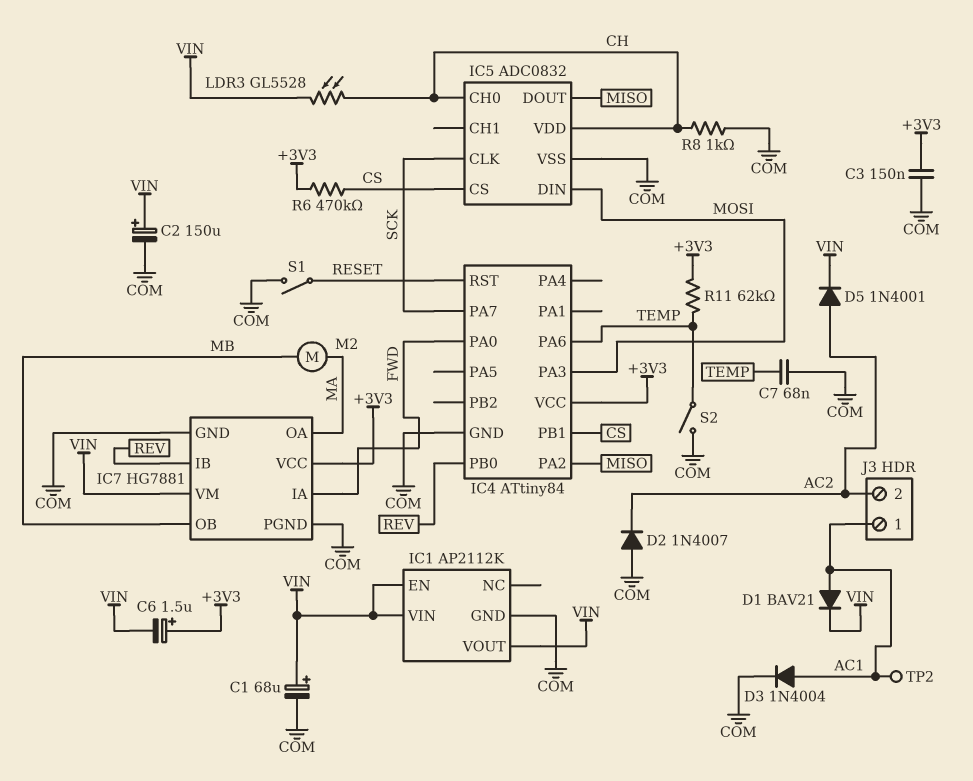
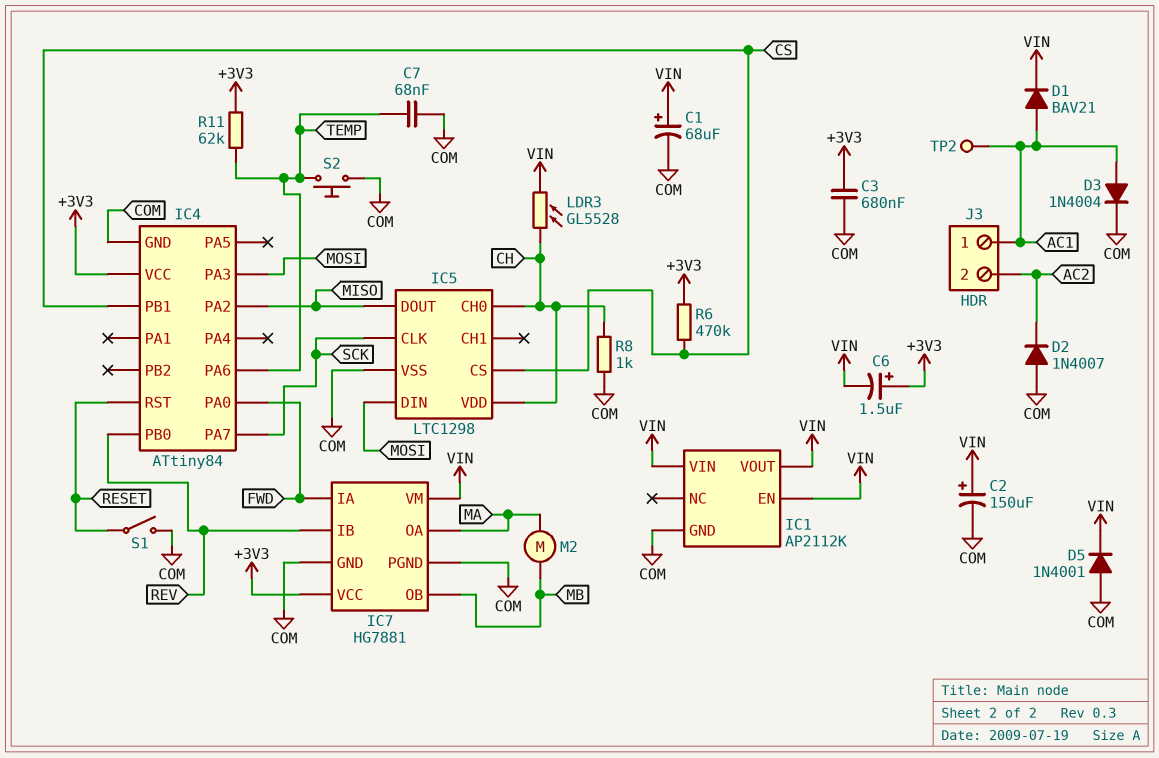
C3: 150nF (+3V3, COM) -> 680nF (+3V3, COM)
D5: diode 1N4001 (A AC2, K VIN) -> diode 1N4001 (A COM, K VIN)
IC5: ADC0832 -> LTC1298
S2: switch (COM, TEMP) -> button (COM, TEMP)

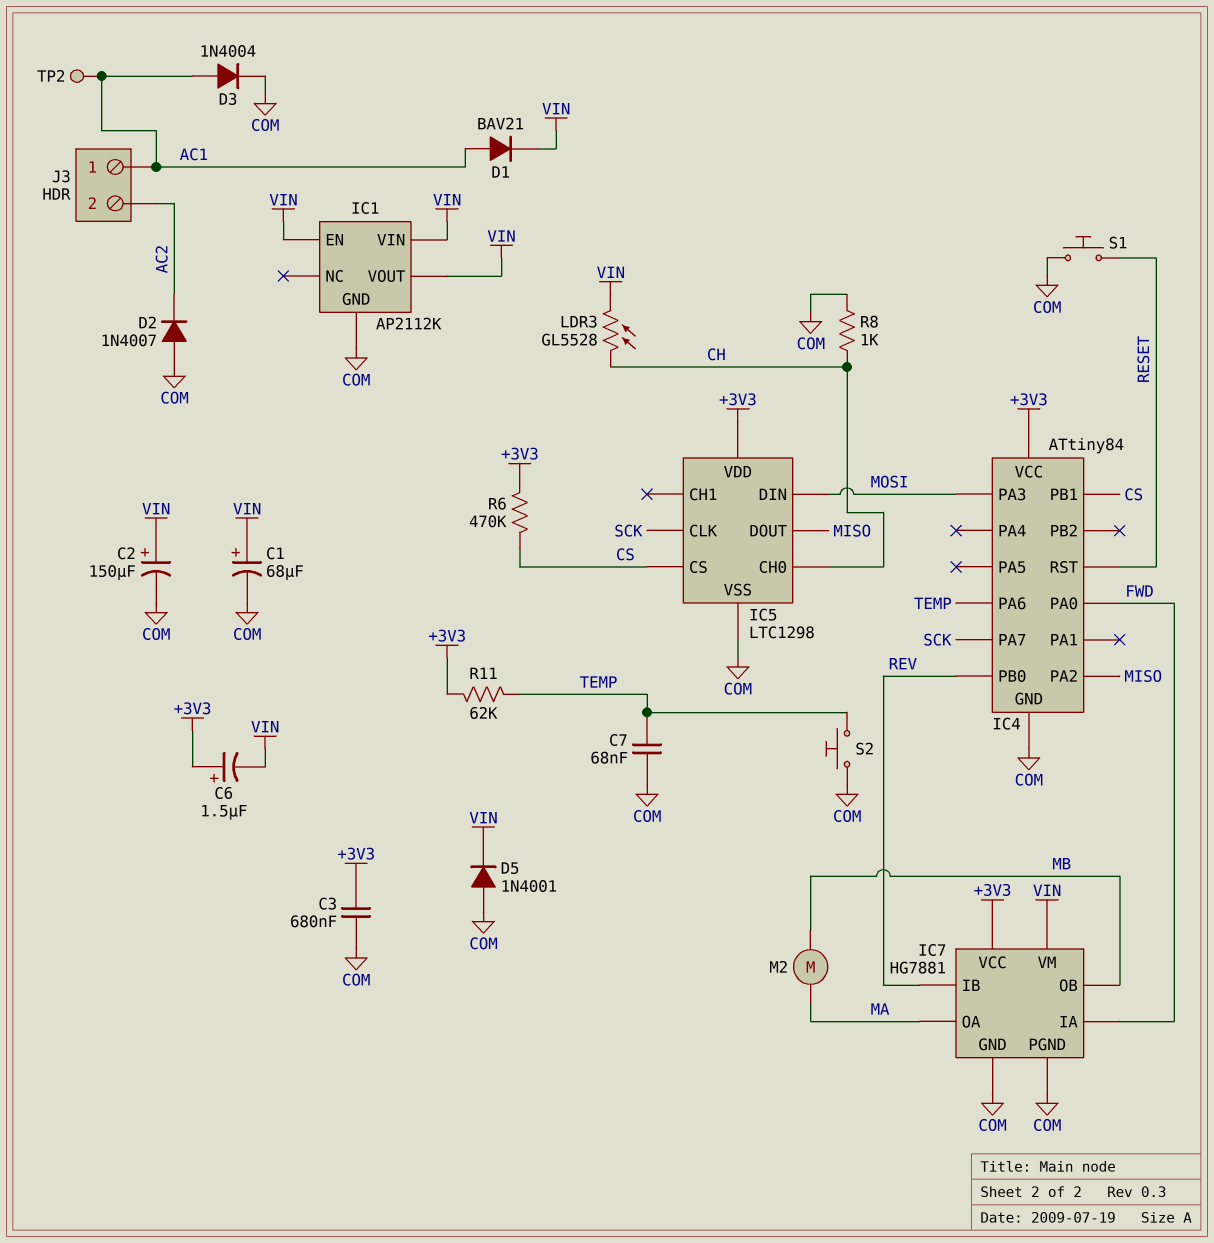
IC5 pin VDD: CH -> +3V3
S1: switch (COM, RESET) -> button (COM, RESET)

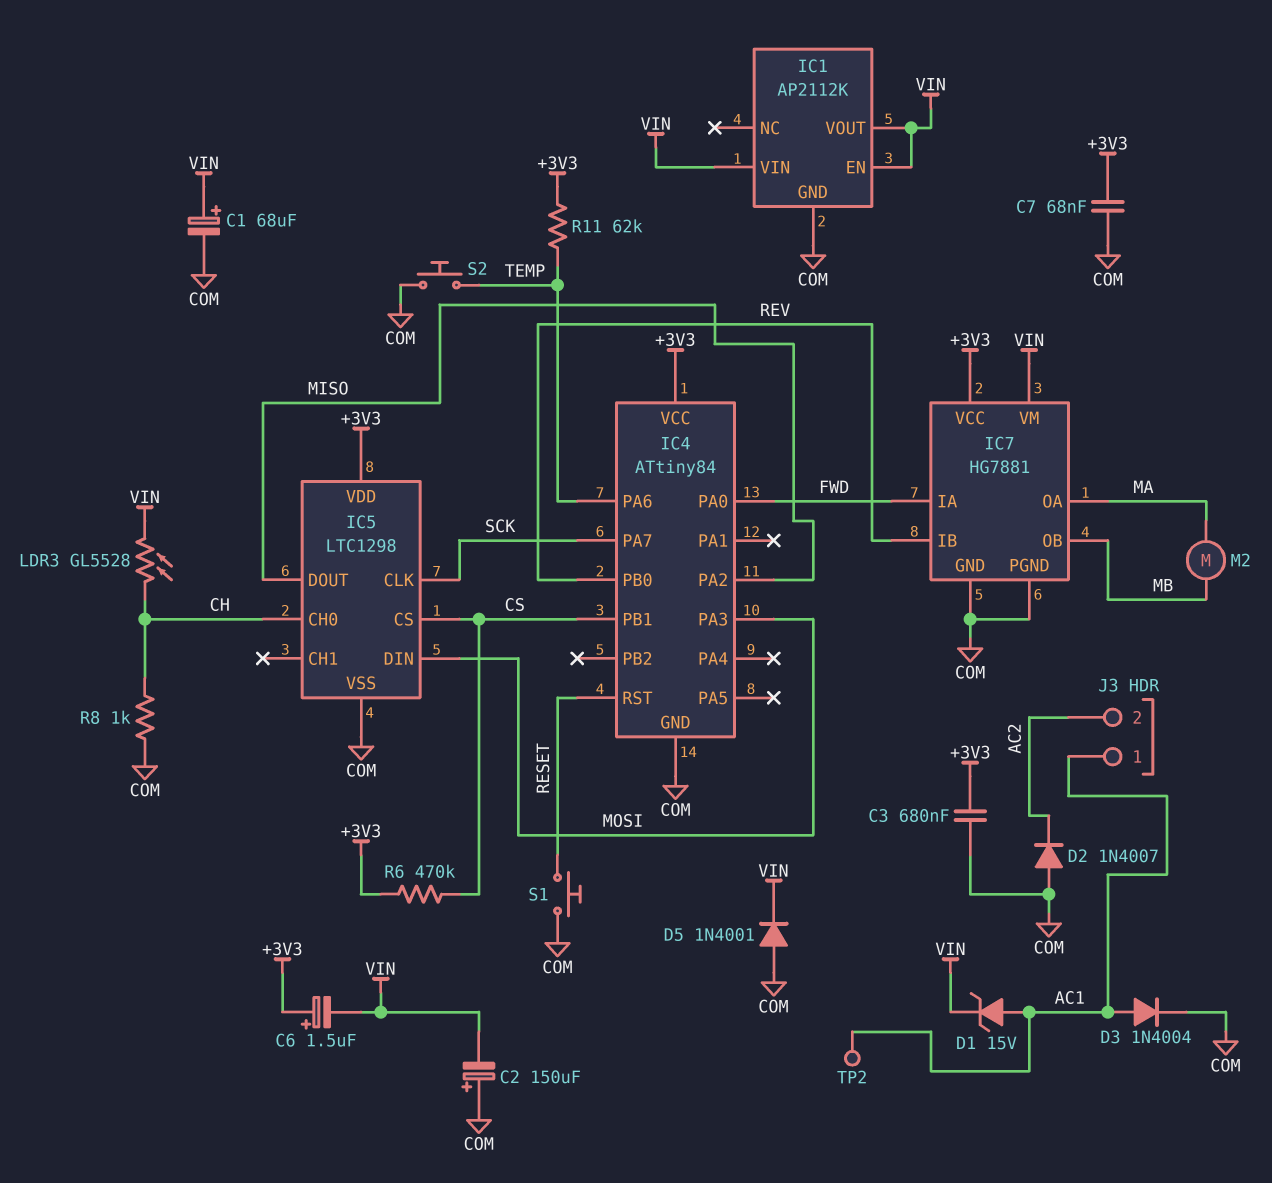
C2: 150uF (plus VIN, minus COM) -> 150uF (plus COM, minus VIN)
C7: 68nF (COM, TEMP) -> 68nF (+3V3, COM)
D1: diode BAV21 (A AC1, K VIN) -> zener 15V (A AC1, K VIN)

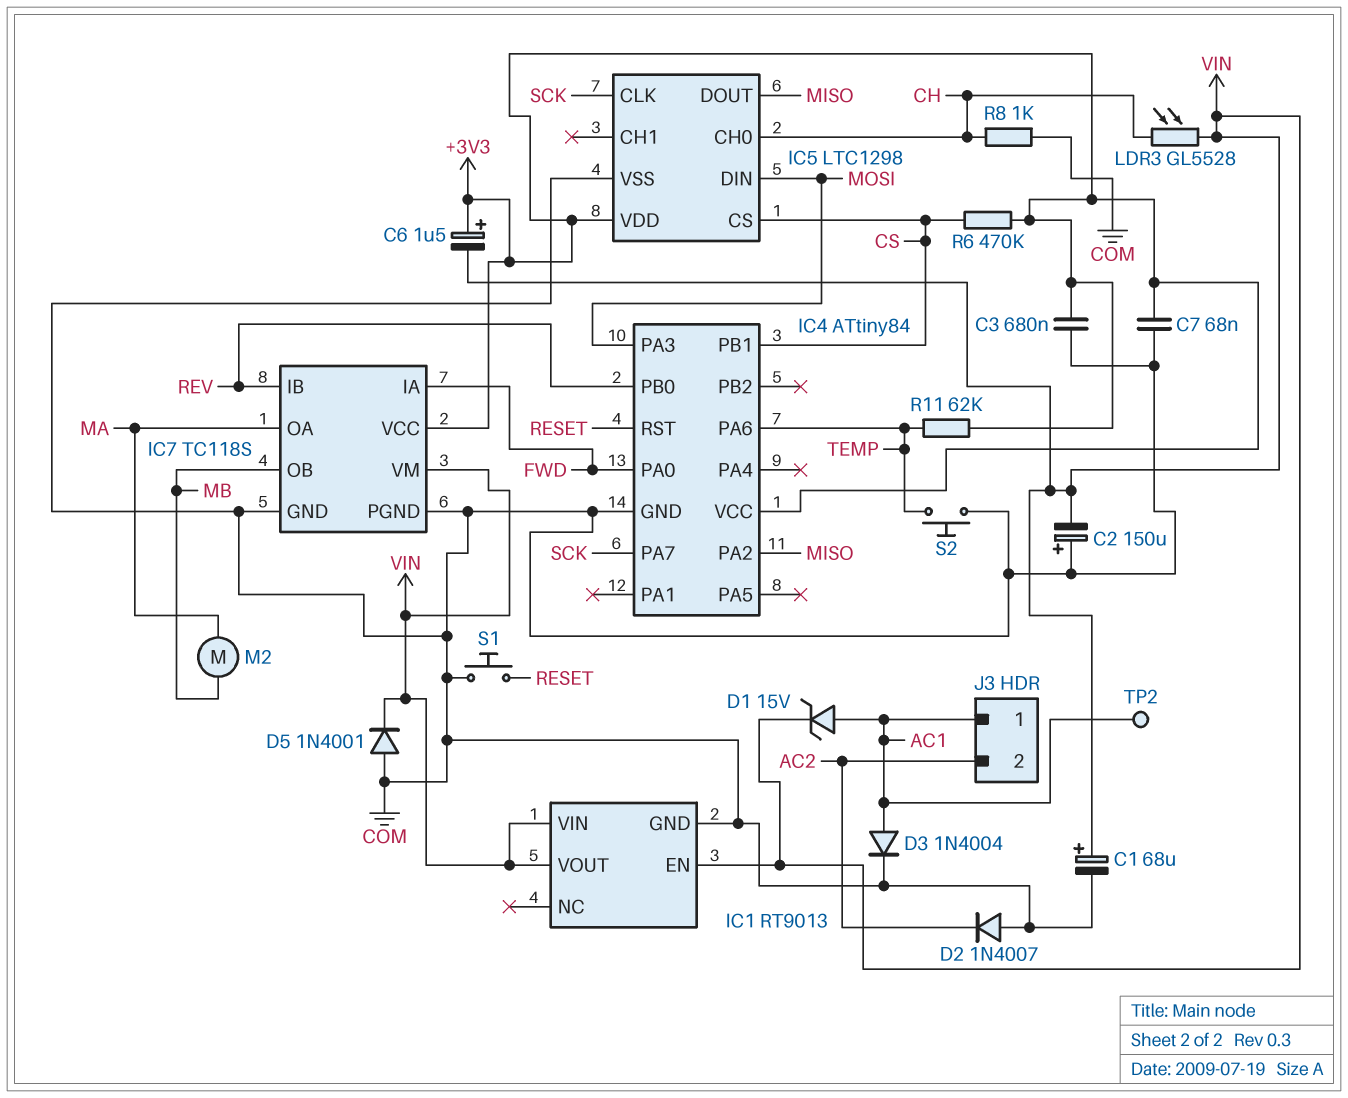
IC1: AP2112K -> RT9013
IC7: HG7881 -> TC118S

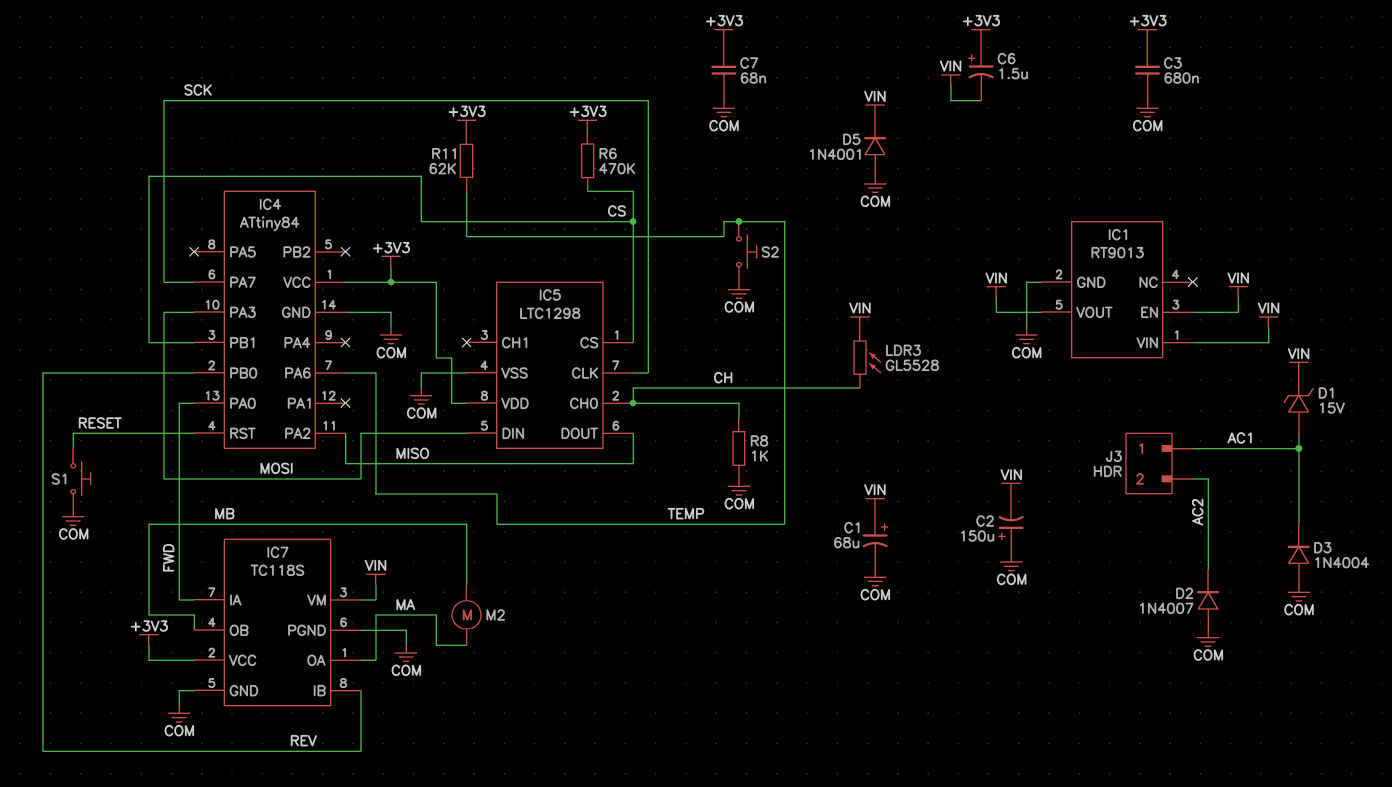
D3: diode 1N4004 (A AC1, K COM) -> diode 1N4004 (A COM, K AC1)
TP2: test point (AC1) -> none

